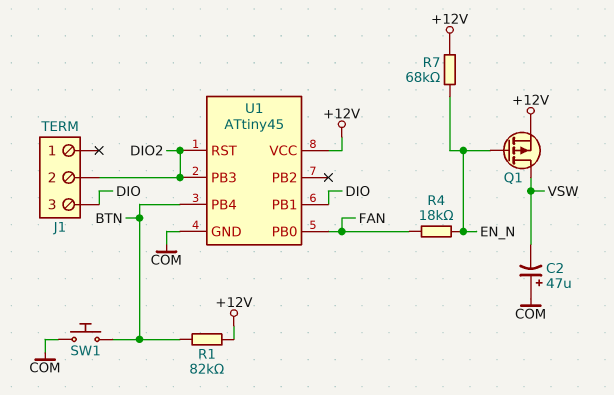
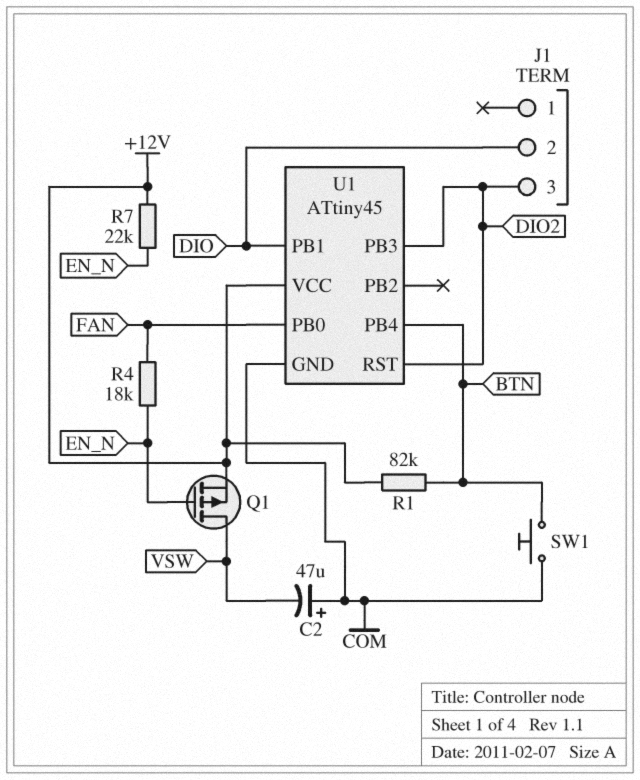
J1 pin 2: DIO2 -> DIO
J1 pin 3: DIO -> DIO2
R7: 68k (+12V, EN_N) -> 22k (+12V, EN_N)

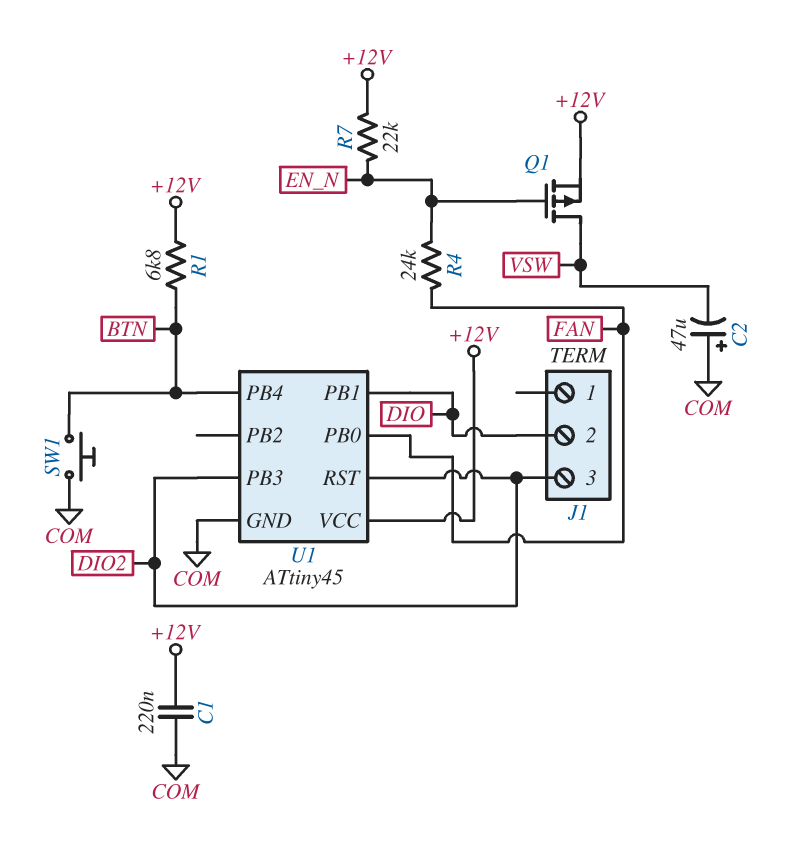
C1: none -> 220nF (+12V, COM)
R1: 82k (+12V, BTN) -> 6.8k (+12V, BTN)
R4: 18k (EN_N, FAN) -> 24k (EN_N, FAN)

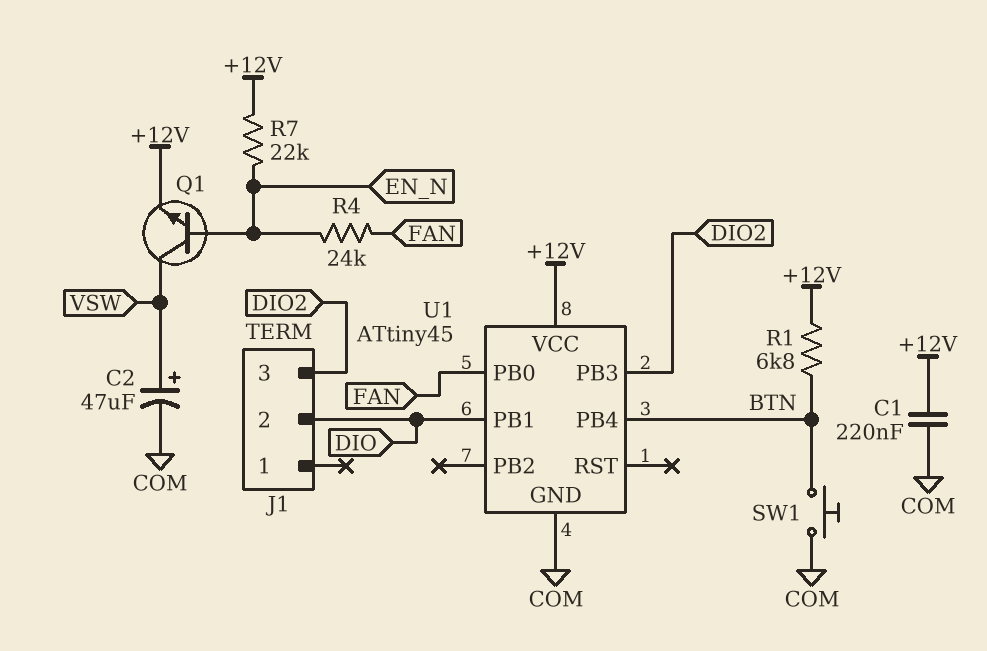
C2: 47uF (plus COM, minus VSW) -> 47uF (plus VSW, minus COM)
Q1: PMOS (G EN_N, D VSW, S +12V) -> NPN (B EN_N, C VSW, E +12V)
U1 pin RST: DIO2 -> none

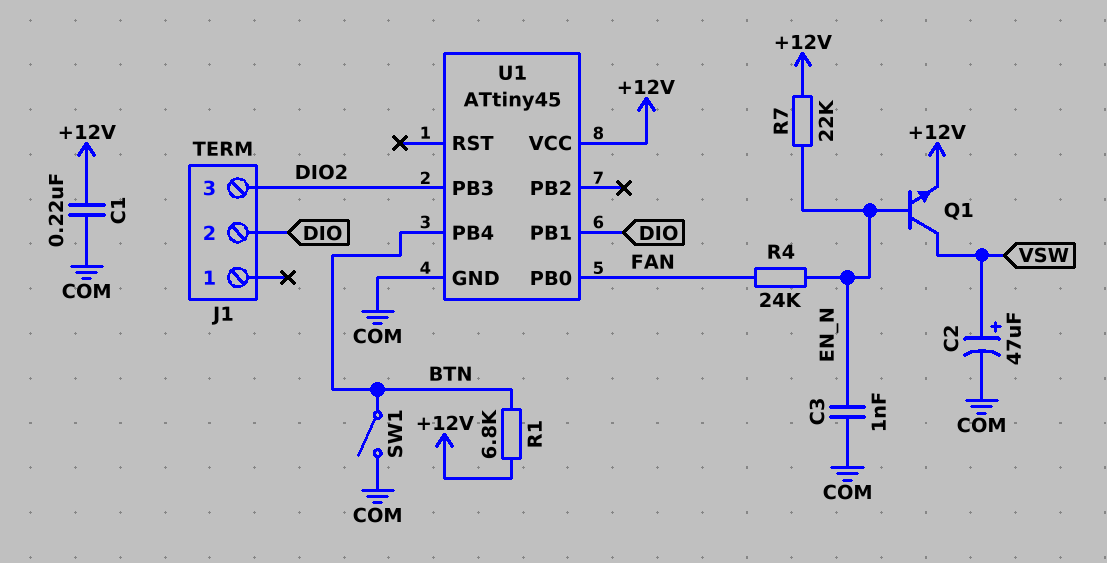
C3: none -> 1nF (COM, EN_N)
SW1: button (BTN, COM) -> switch (BTN, COM)

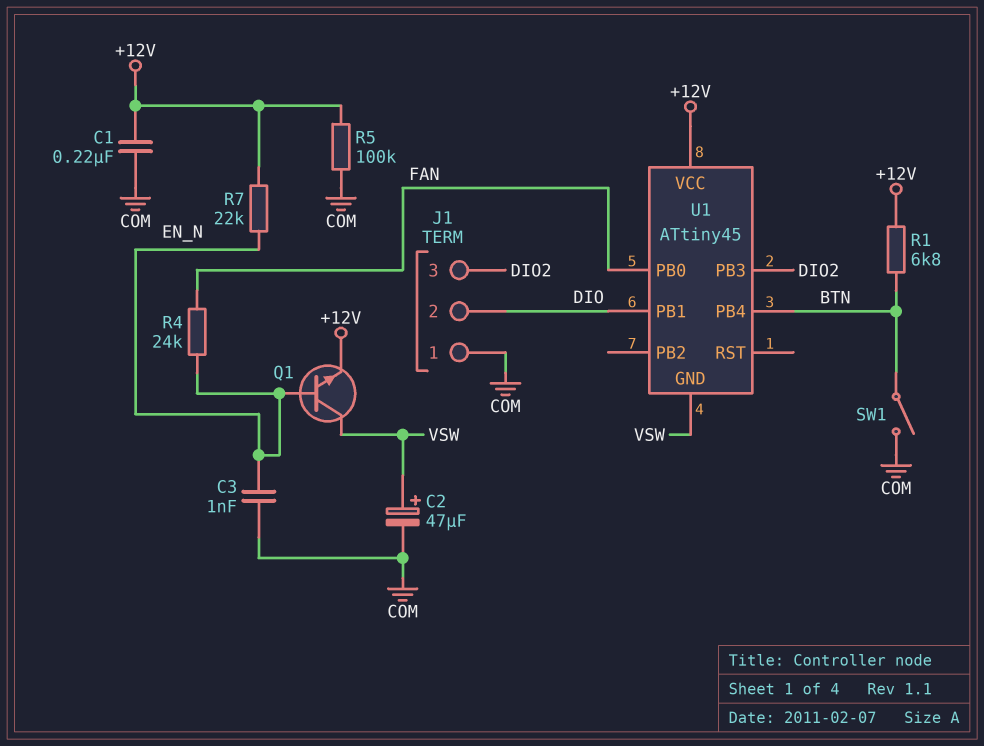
J1 pin 1: none -> COM
R5: none -> 100k (+12V, COM)
U1 pin GND: COM -> VSW

